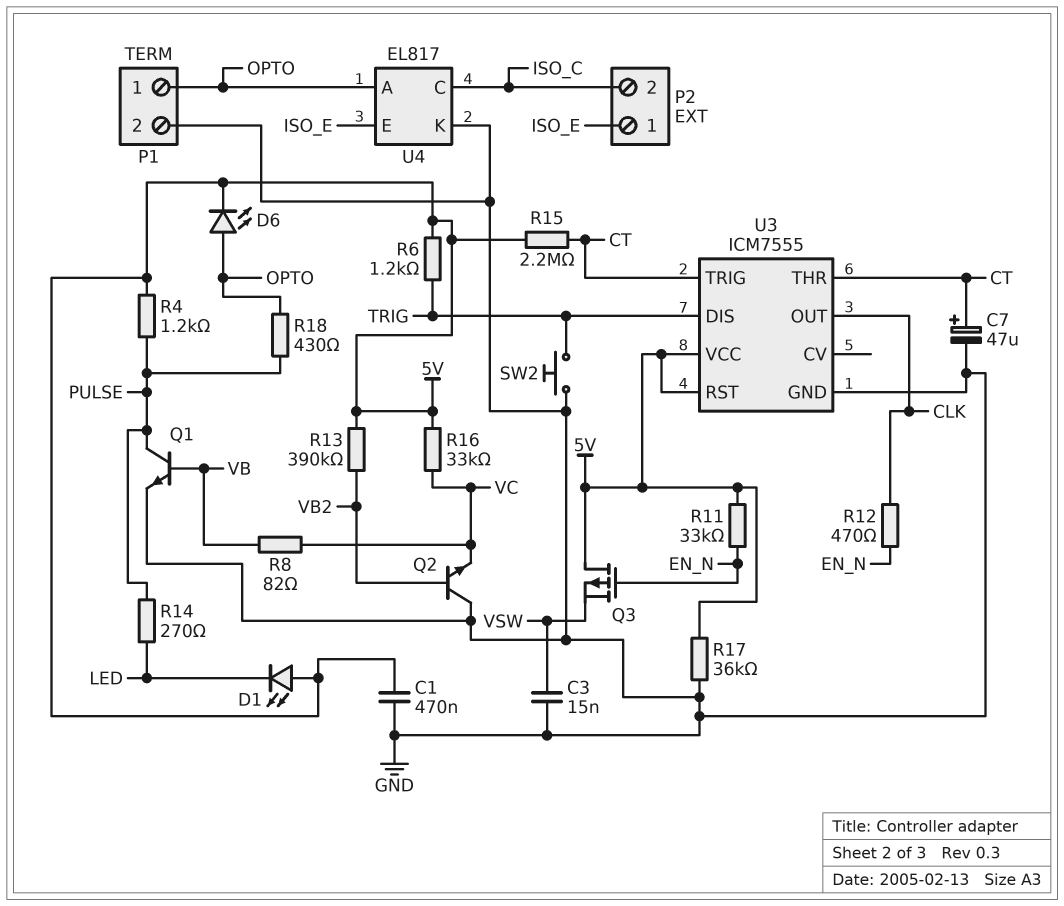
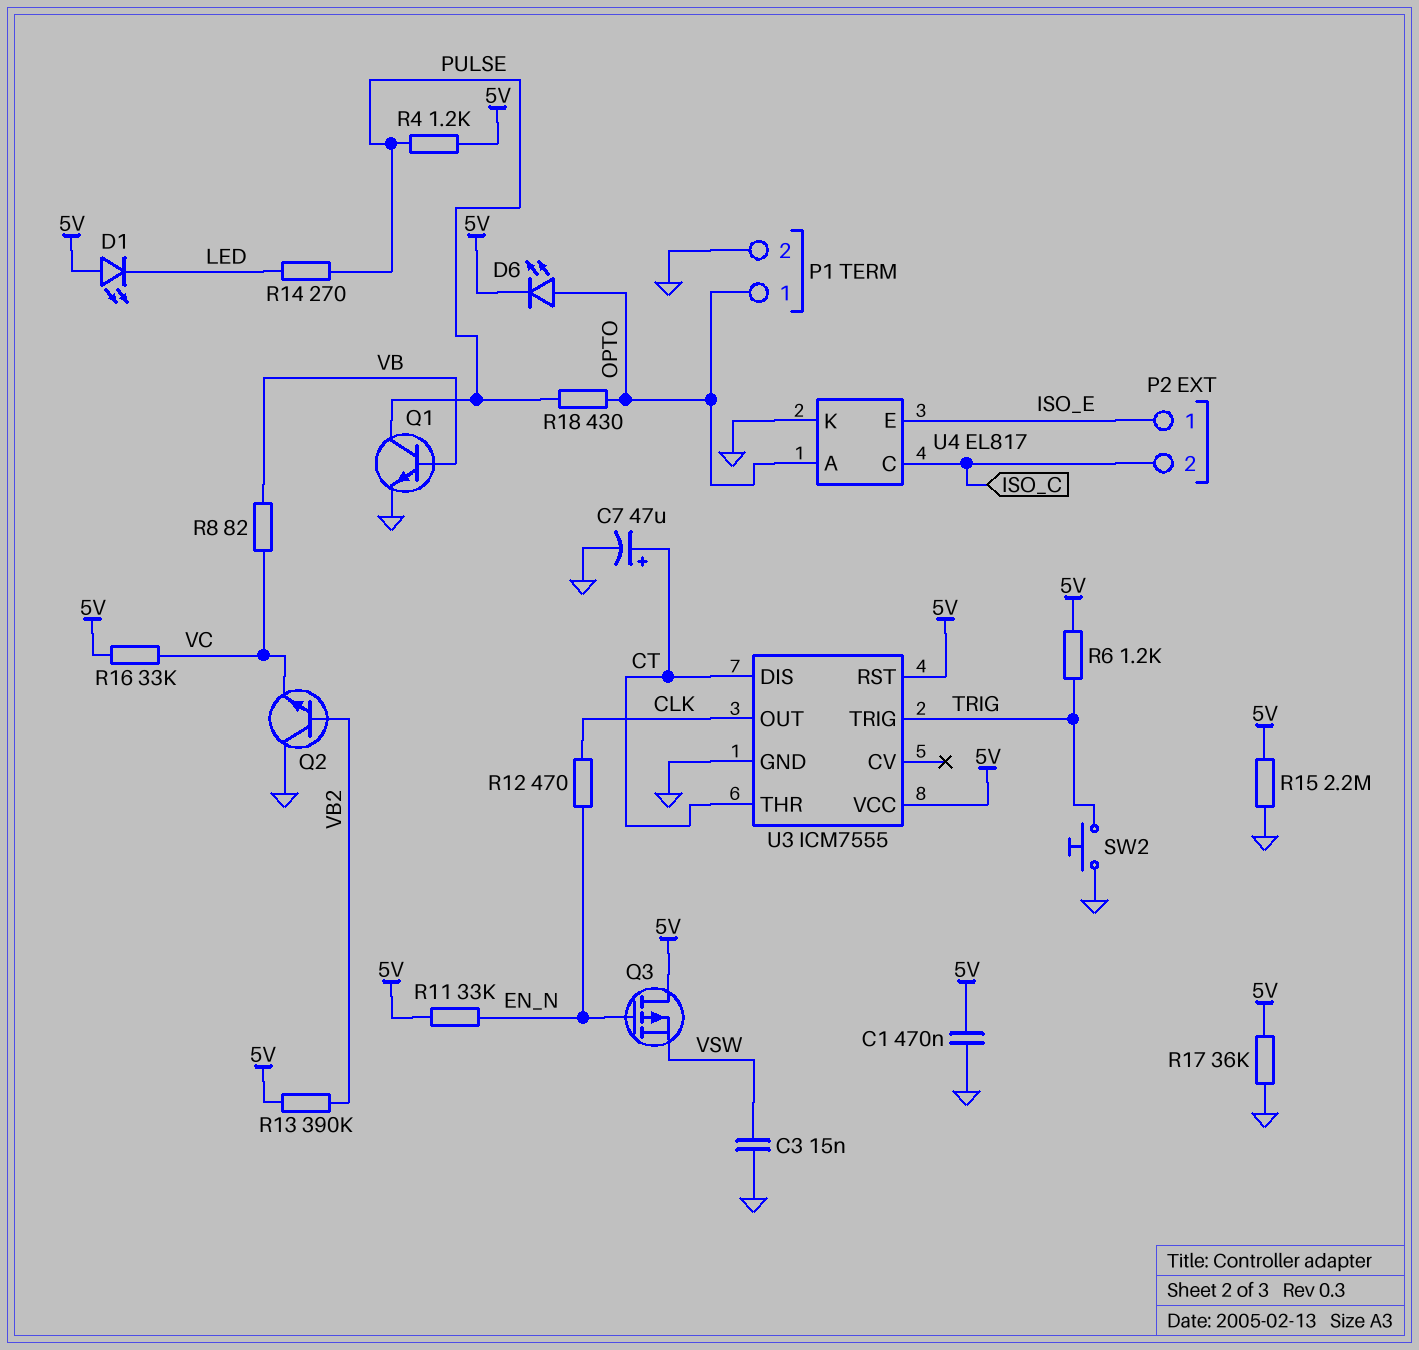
R15: 2.2M (5V, CT) -> 2.2M (5V, GND)
U3 pin DIS: TRIG -> CT
U3 pin TRIG: CT -> TRIG

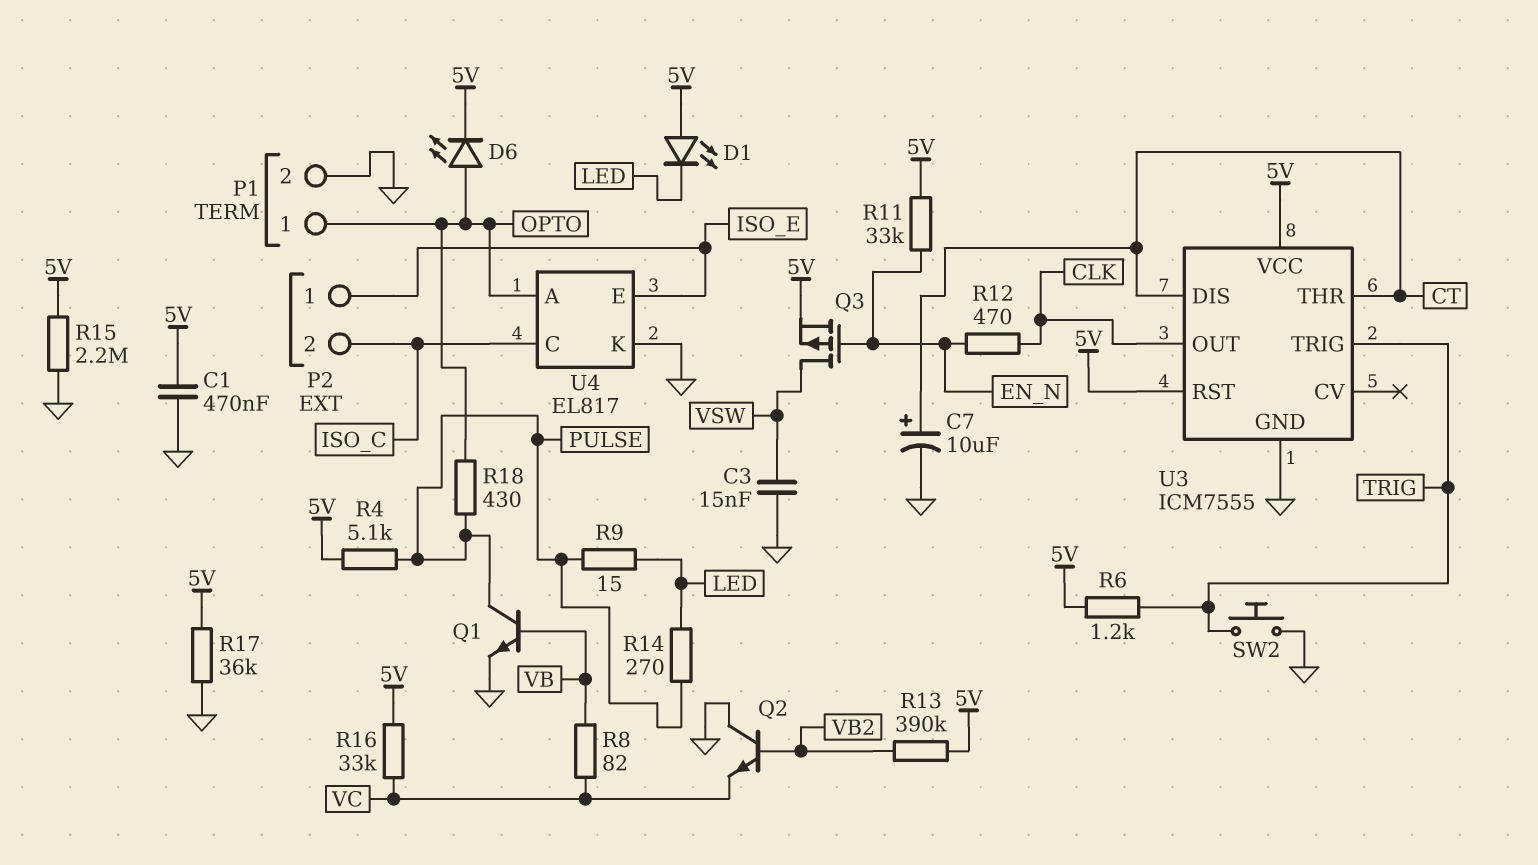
C7: 47uF (plus CT, minus GND) -> 10uF (plus CT, minus GND)
Q3: PMOS (G EN_N, D 5V, S VSW) -> PMOS (G EN_N, D VSW, S 5V)
R4: 1.2k (5V, PULSE) -> 5.1k (5V, PULSE)
R9: none -> 15 (LED, PULSE)

